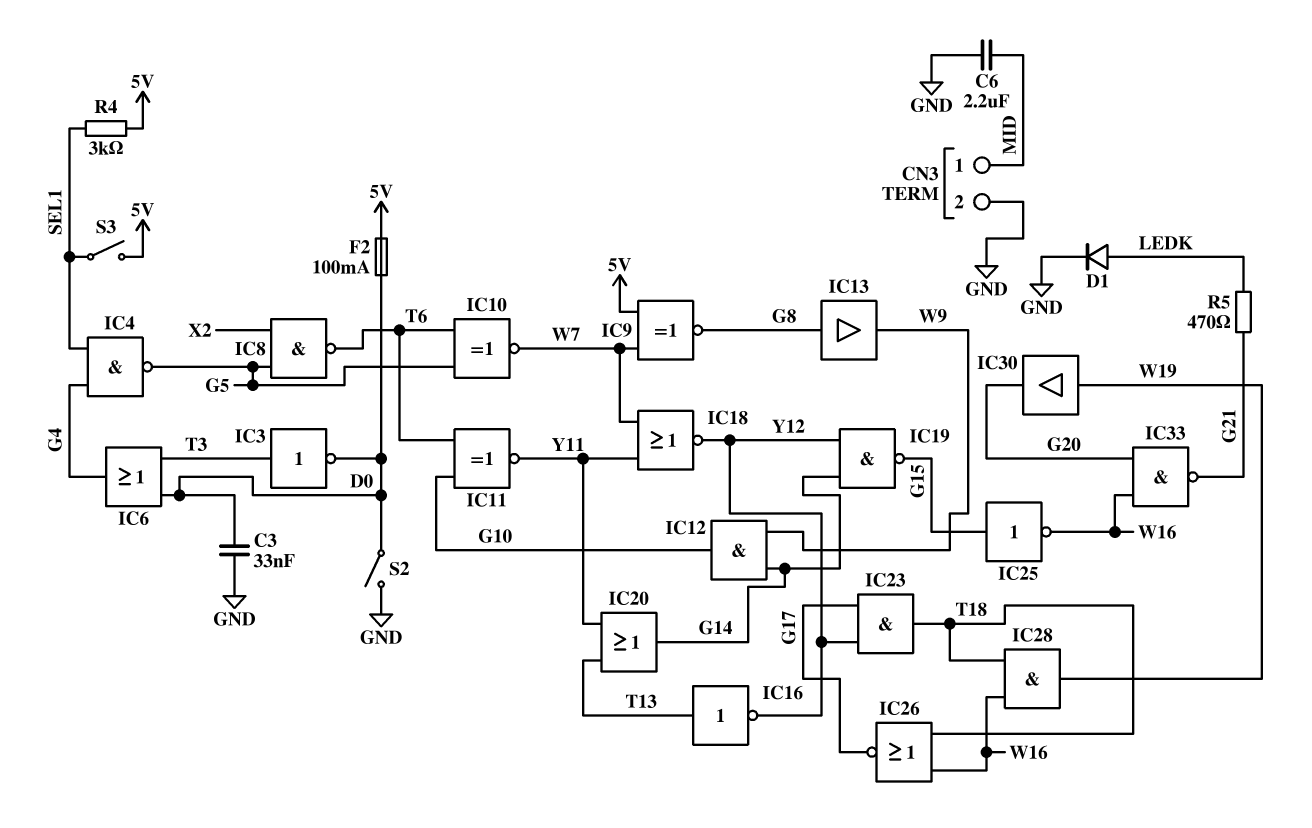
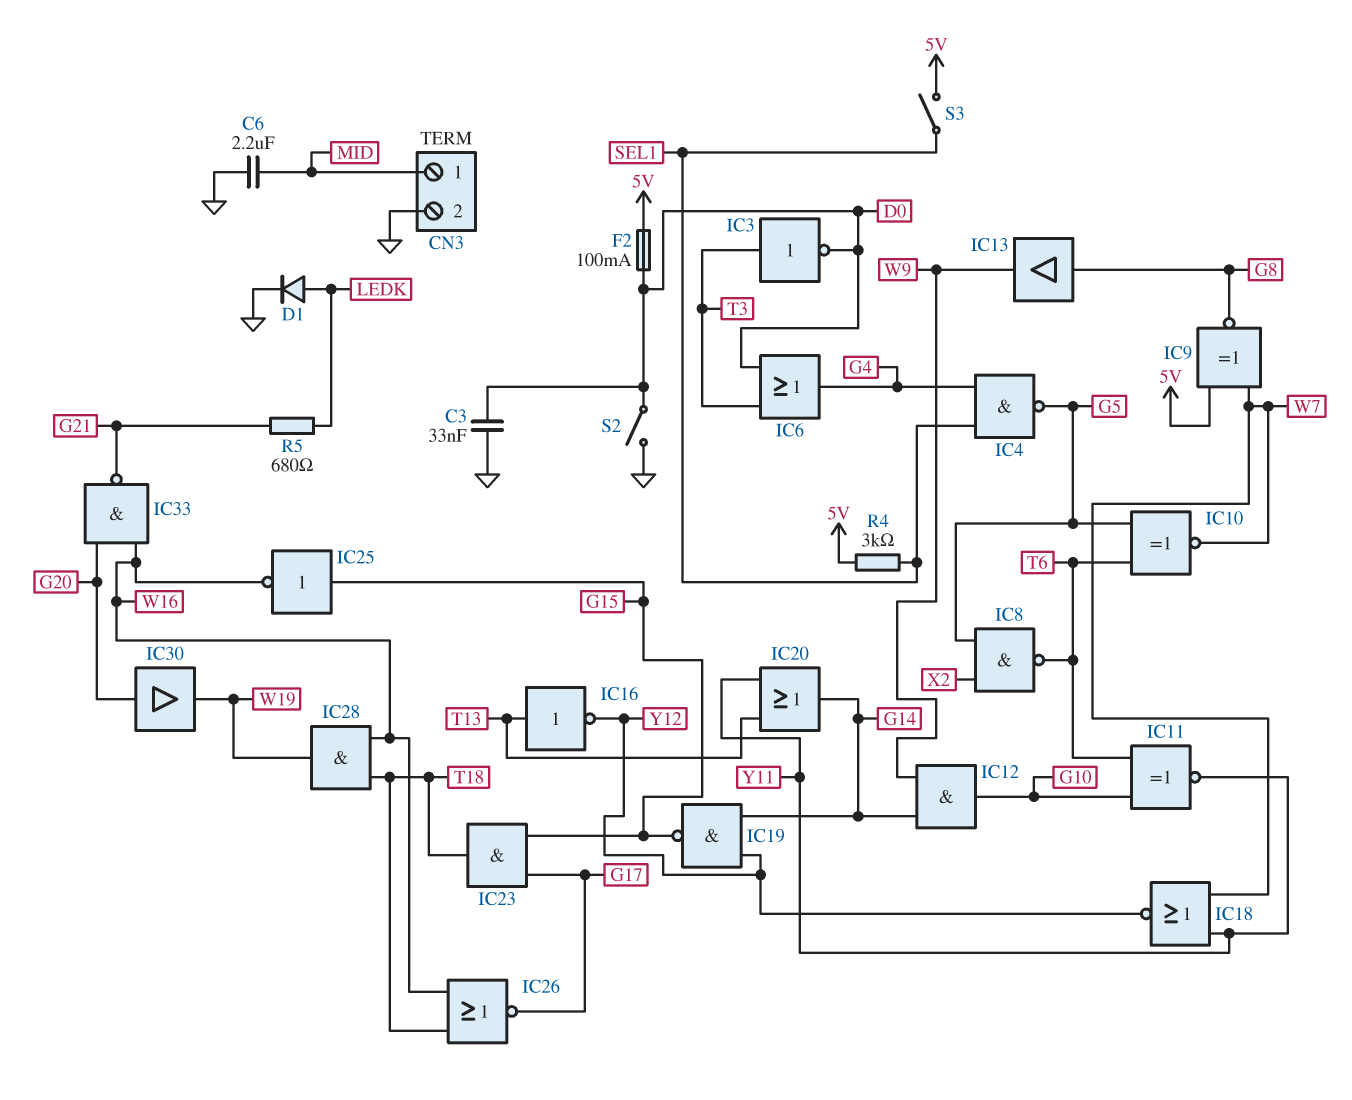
IC23: AND (in G17, in Y12, out T18) -> AND (in G15, in G17, out T18)
IC30: buffer (in W19, out G20) -> buffer (in G20, out W19)
R5: 470 (G21, LEDK) -> 680 (G21, LEDK)

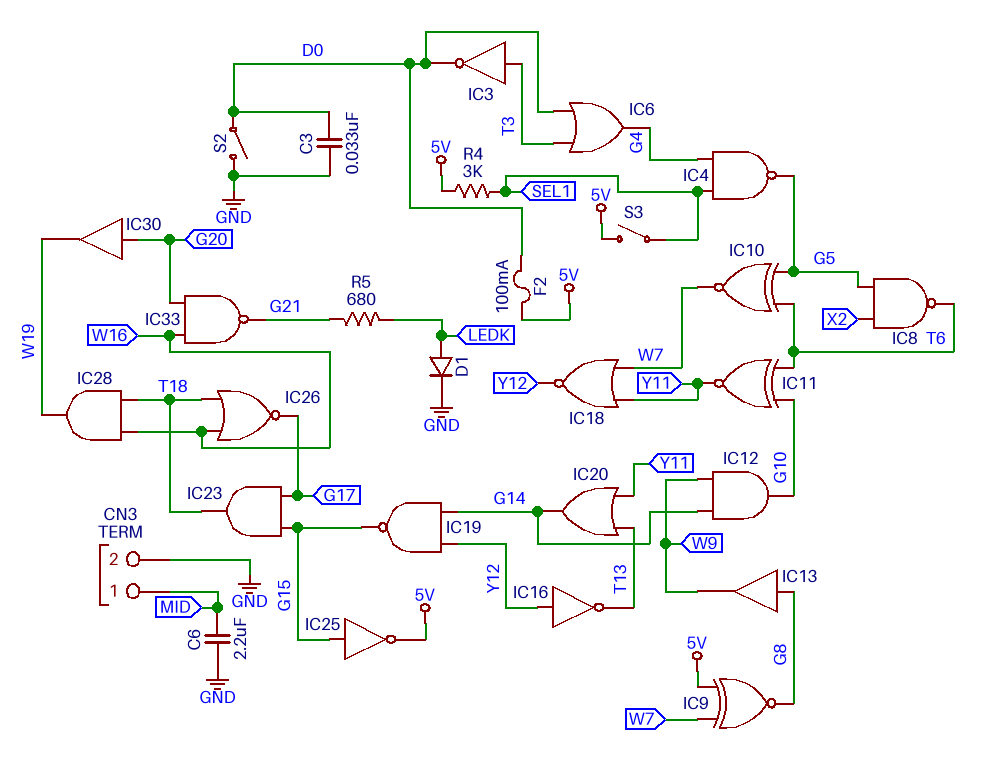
IC16: NOT (in T13, out Y12) -> NOT (in Y12, out T13)
IC25: NOT (in G15, out W16) -> NOT (in G15, out 5V)

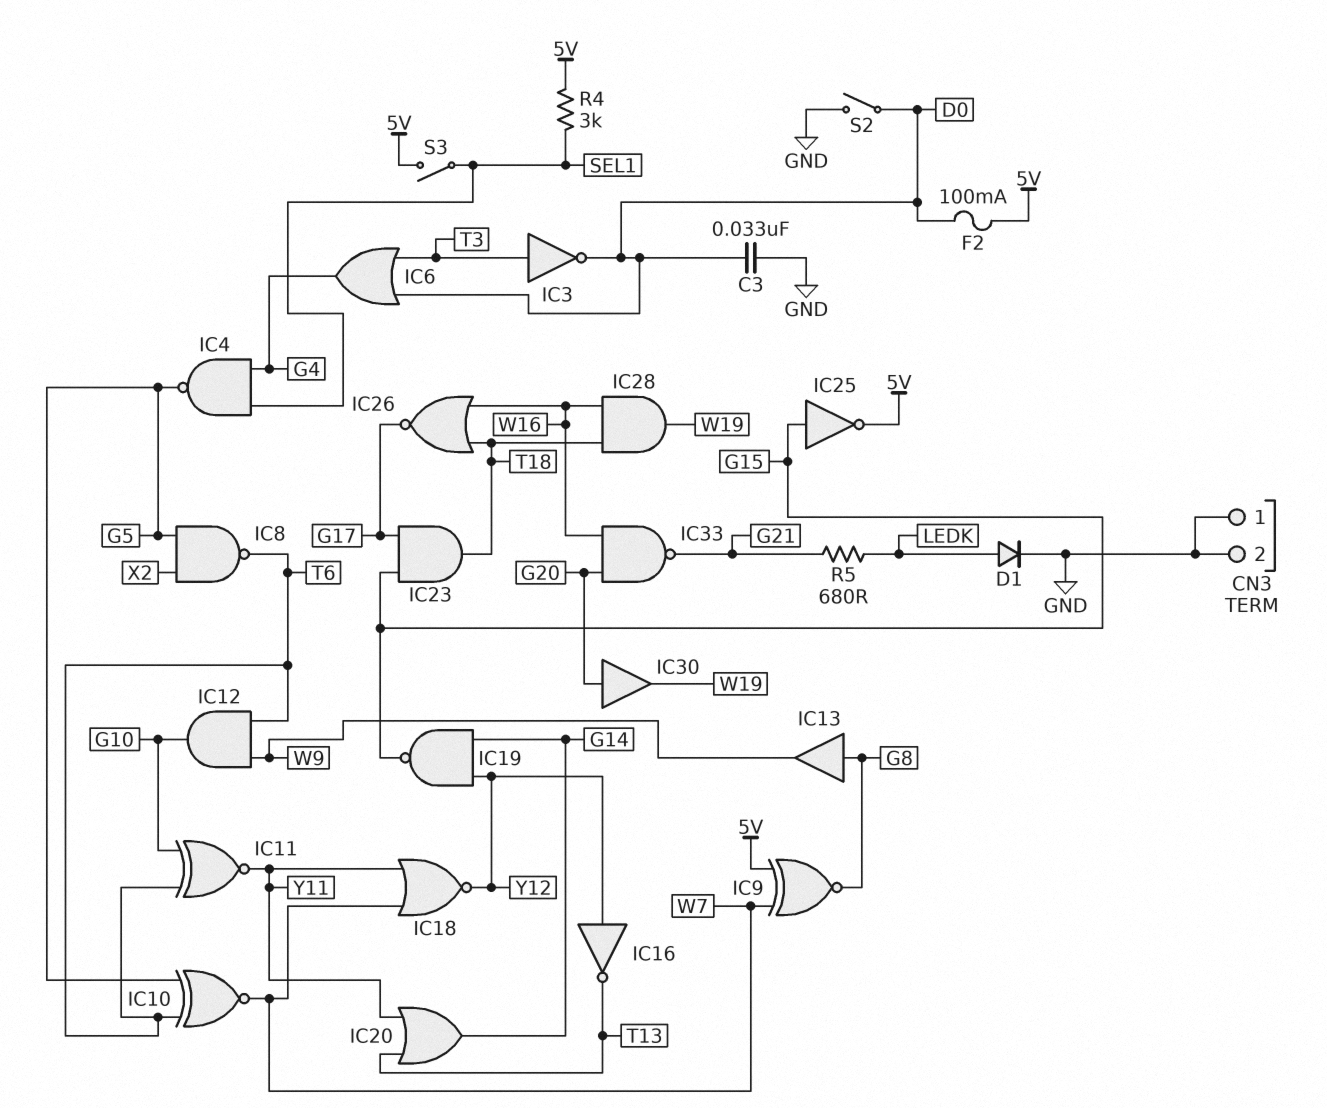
C6: 2.2uF (GND, MID) -> none
CN3 pin 1: MID -> GND
IC12: AND (in G14, in W9, out G10) -> AND (in T6, in W9, out G10)

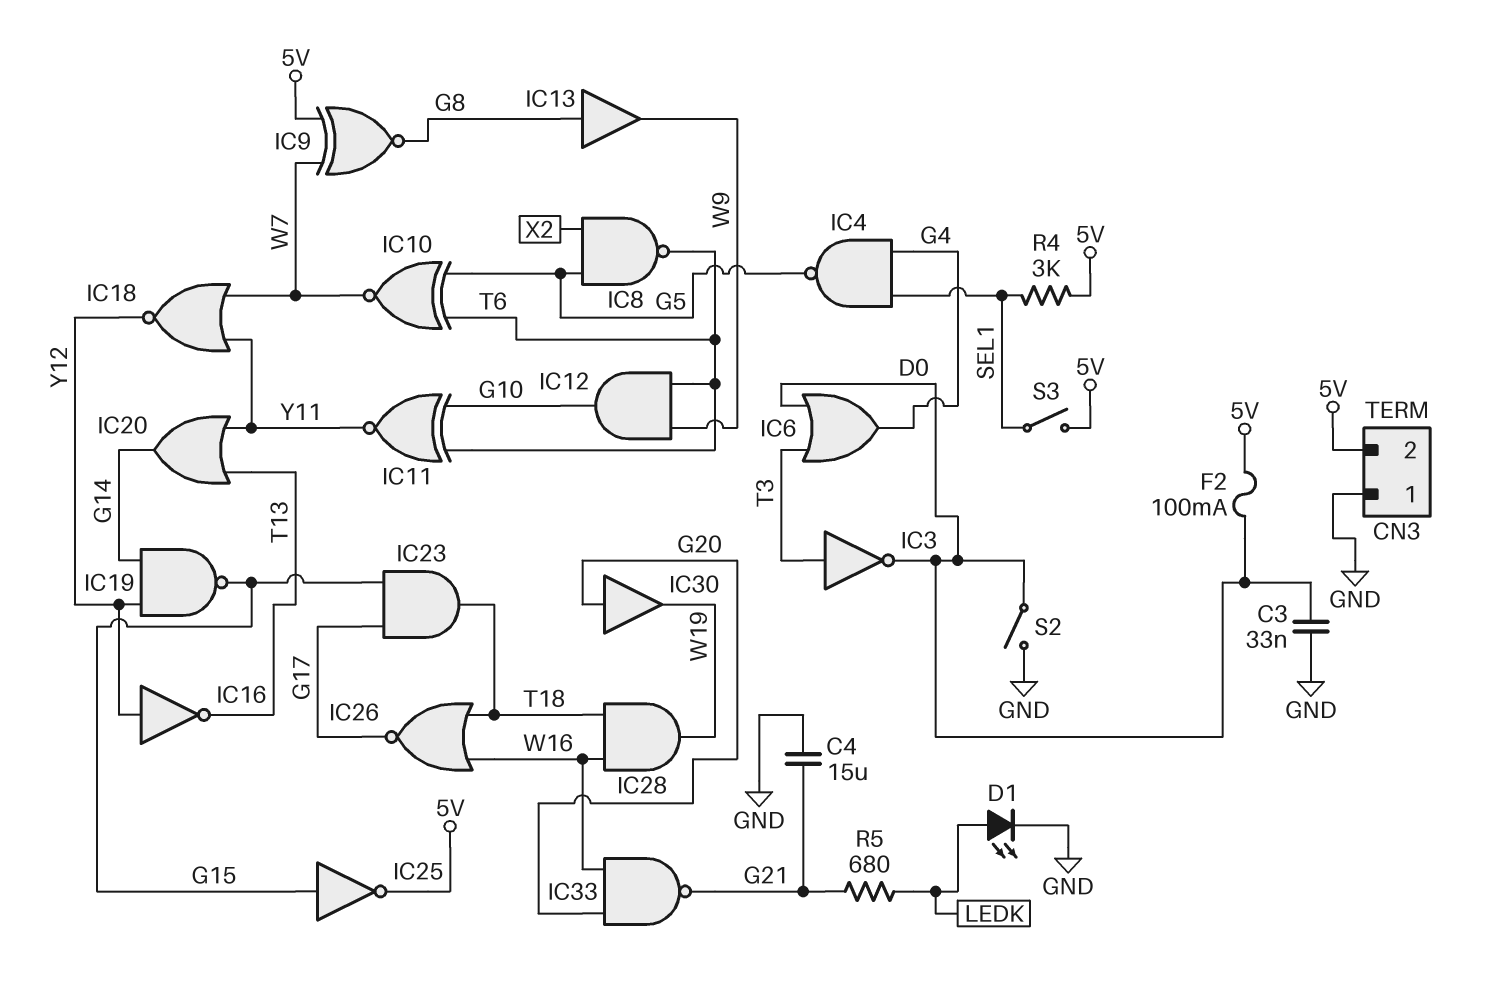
C4: none -> 15uF (G21, GND)
CN3 pin 2: GND -> 5V
D1: diode (A LEDK, K GND) -> LED (A LEDK, K GND)

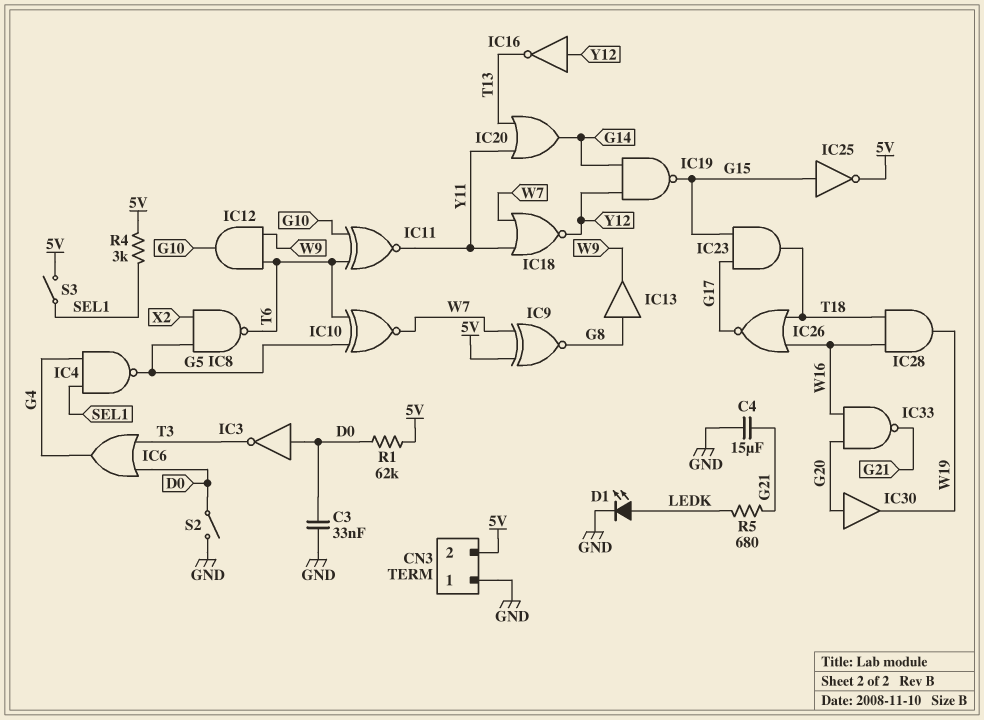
F2: 100mA (5V, D0) -> none
IC3: NOT (in T3, out D0) -> NOT (in D0, out T3)
R1: none -> 62k (5V, D0)

